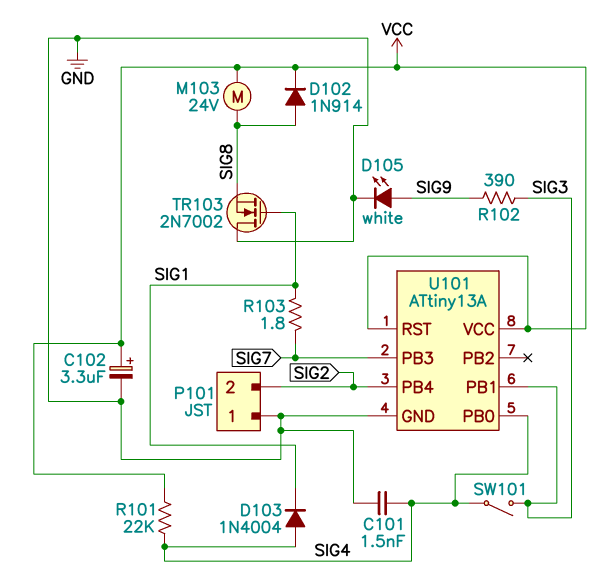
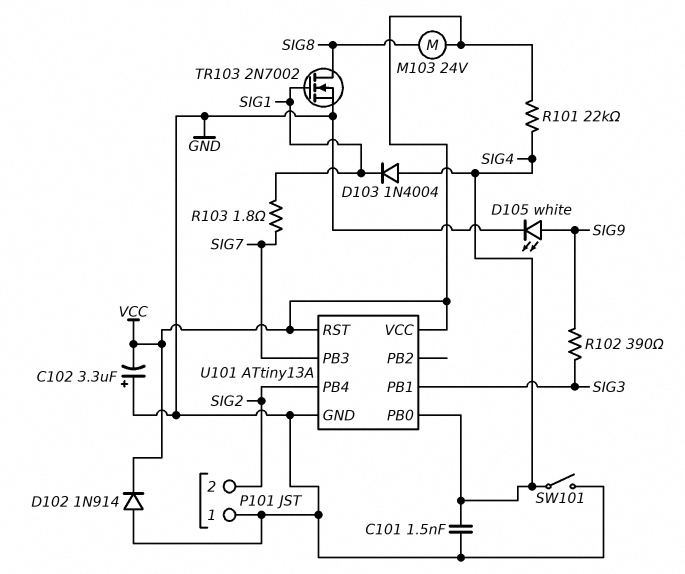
C102: 3.3uF (plus VCC, minus GND) -> 3.3uF (plus GND, minus VCC)
D102: diode 1N914 (A SIG8, K VCC) -> diode 1N914 (A GND, K VCC)
SW101: switch (SIG3, SIG4) -> switch (GND, SIG4)
TR103: NMOS 2N7002 (G SIG1, D GND, S SIG8) -> NMOS 2N7002 (G SIG1, D SIG8, S GND)

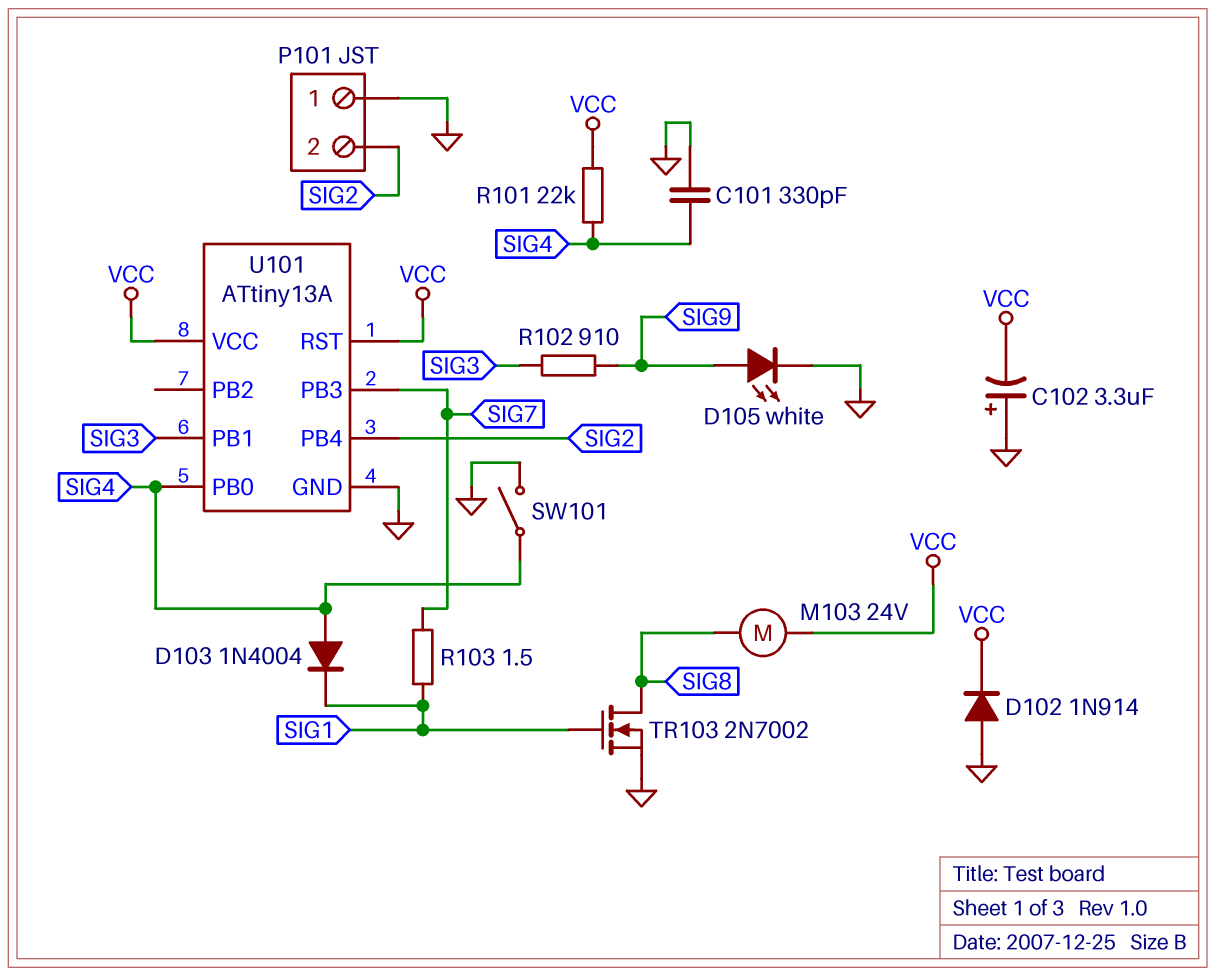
C101: 1.5nF (GND, SIG4) -> 330pF (GND, SIG4)
R102: 390 (SIG3, SIG9) -> 910 (SIG3, SIG9)
R103: 1.8 (SIG1, SIG7) -> 1.5 (SIG1, SIG7)

